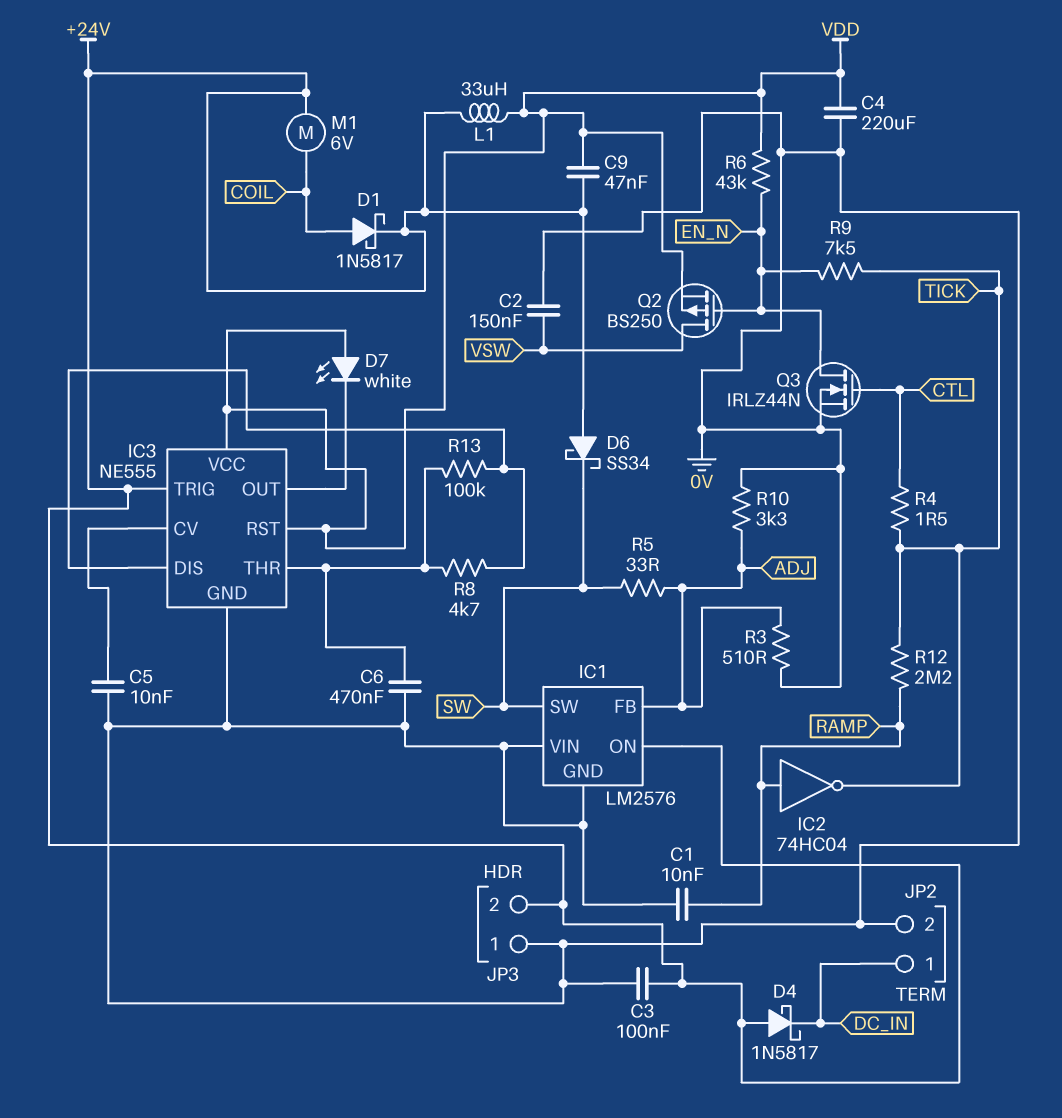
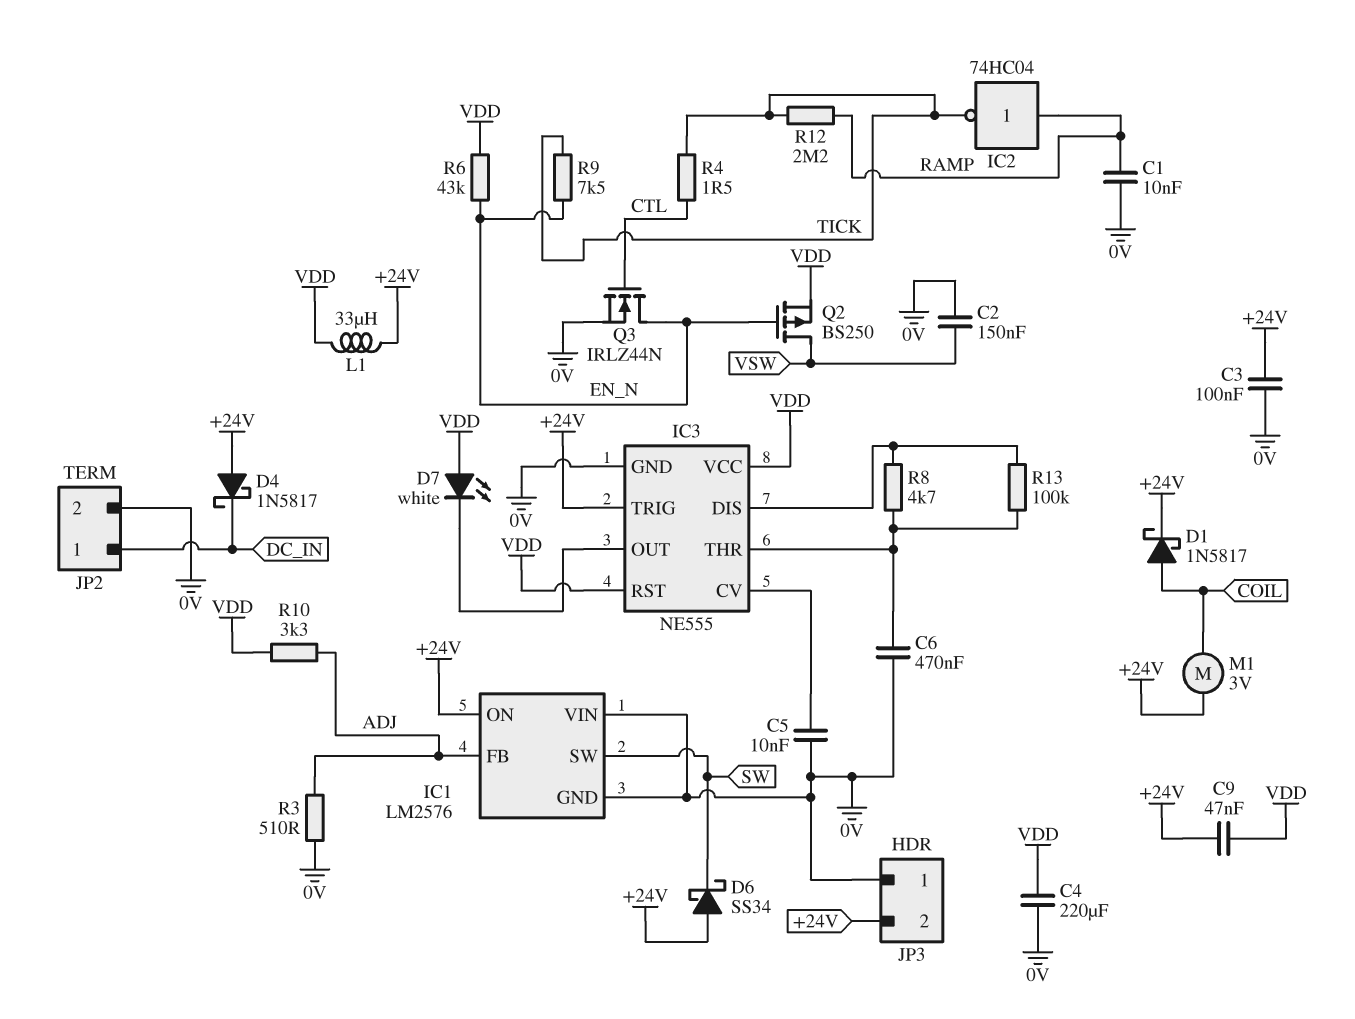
M1: motor 6V (+24V, COIL) -> motor 3V (+24V, COIL)
R5: 33 (ADJ, SW) -> none
R10: 3.3k (0V, ADJ) -> 3.3k (ADJ, VDD)

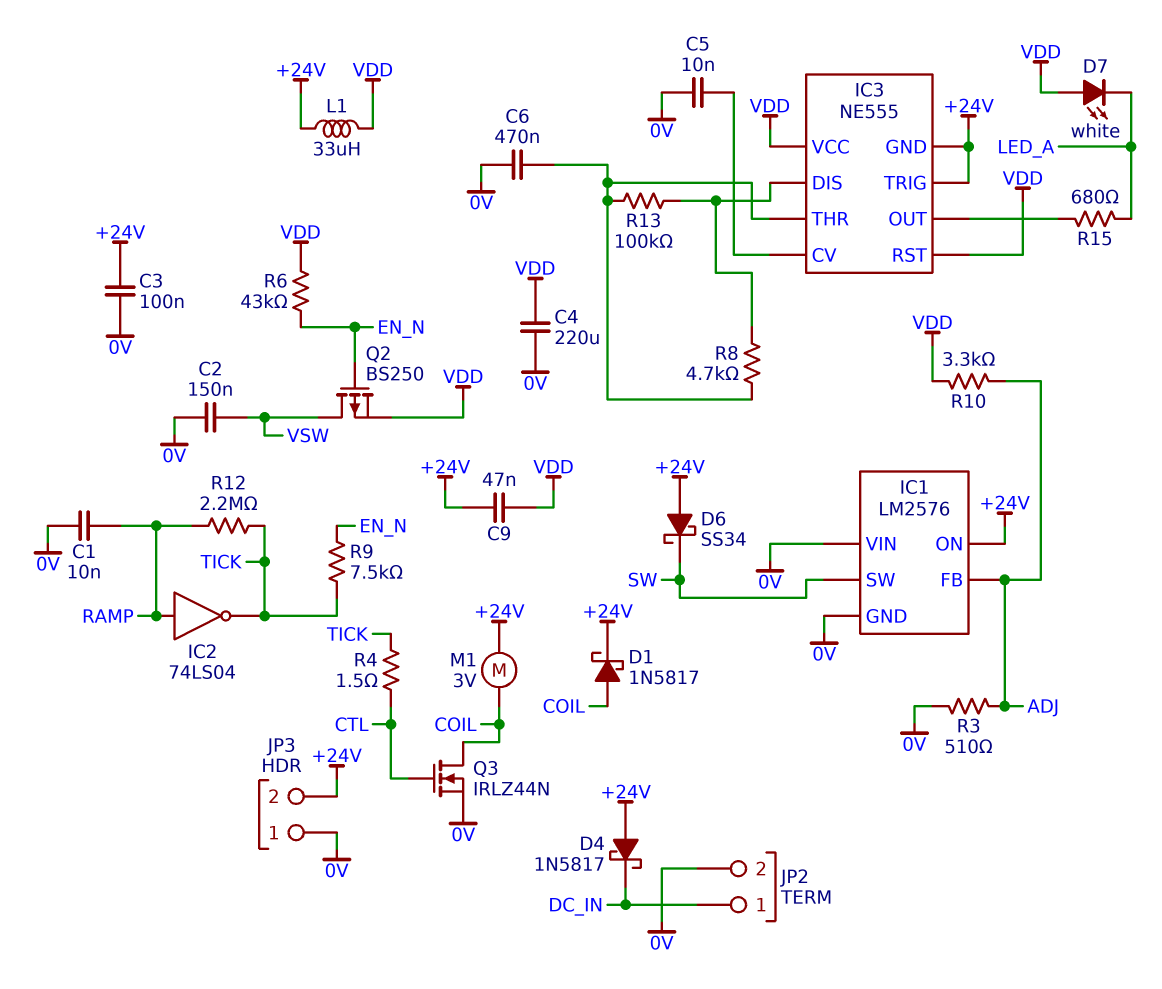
D7: LED white (A VDD, K IC3/OUT) -> LED white (A VDD, K LED_A)
IC2: NOT 74HC04 (in RAMP, out TICK) -> NOT 74LS04 (in RAMP, out TICK)
IC3 pin GND: 0V -> +24V
Q3: NMOS IRLZ44N (G CTL, D EN_N, S 0V) -> NMOS IRLZ44N (G CTL, D COIL, S 0V)
R15: none -> 680 (IC3/OUT, LED_A)

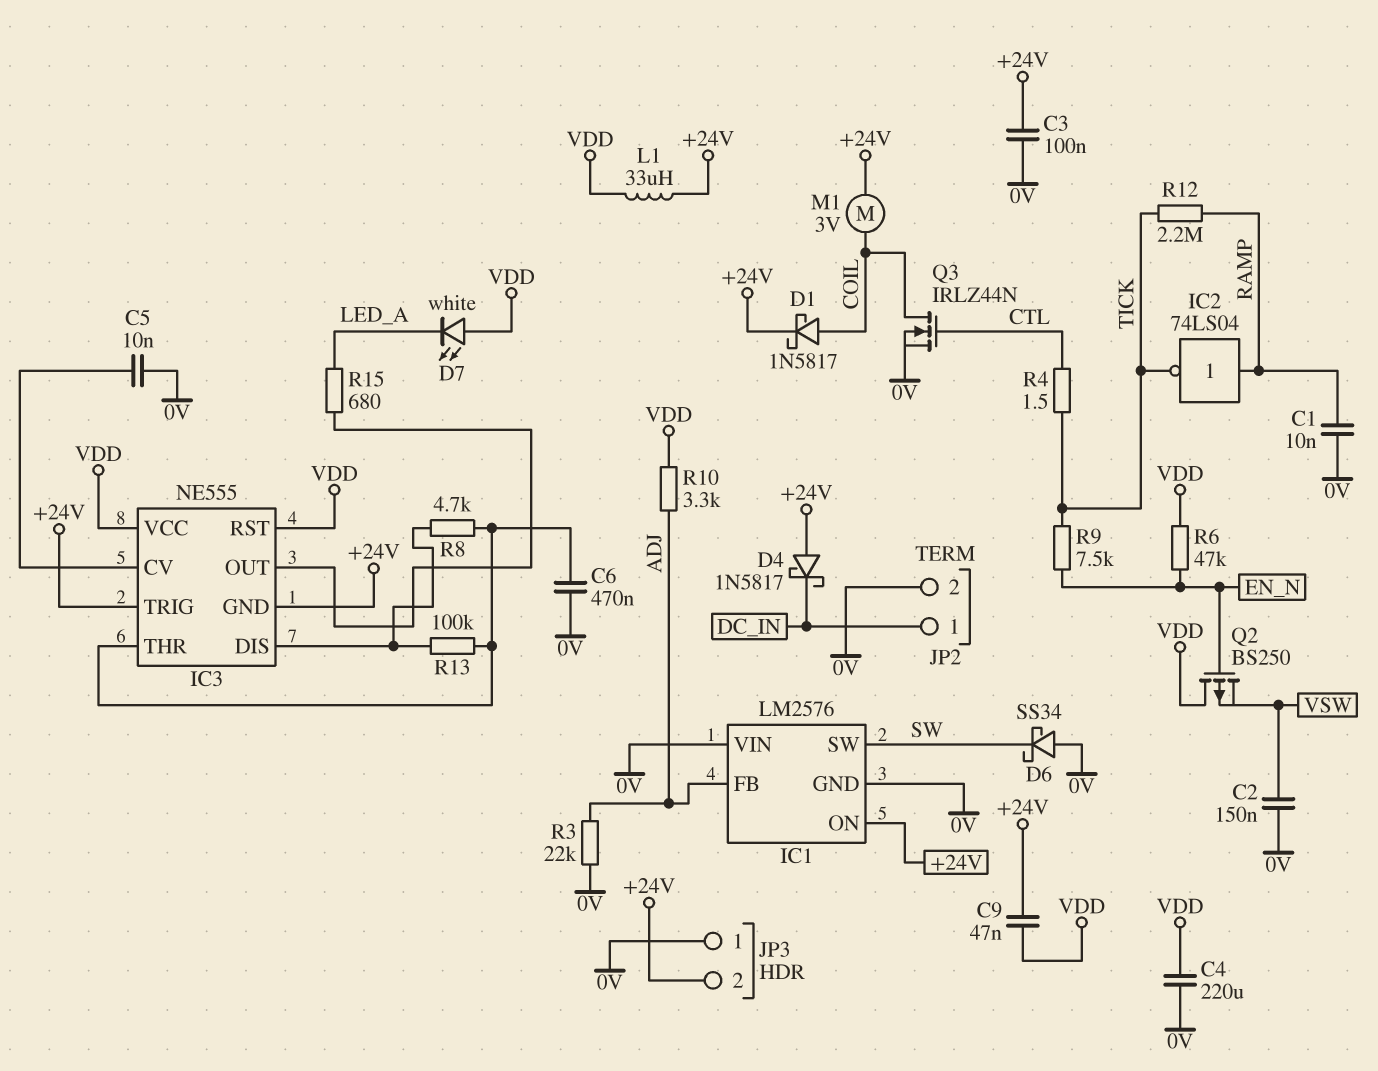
D6: schottky SS34 (A +24V, K SW) -> schottky SS34 (A 0V, K SW)
Q2: PMOS BS250 (G EN_N, D VSW, S VDD) -> PMOS BS250 (G EN_N, D VDD, S VSW)
R3: 510 (0V, ADJ) -> 22k (0V, ADJ)
R6: 43k (EN_N, VDD) -> 47k (EN_N, VDD)

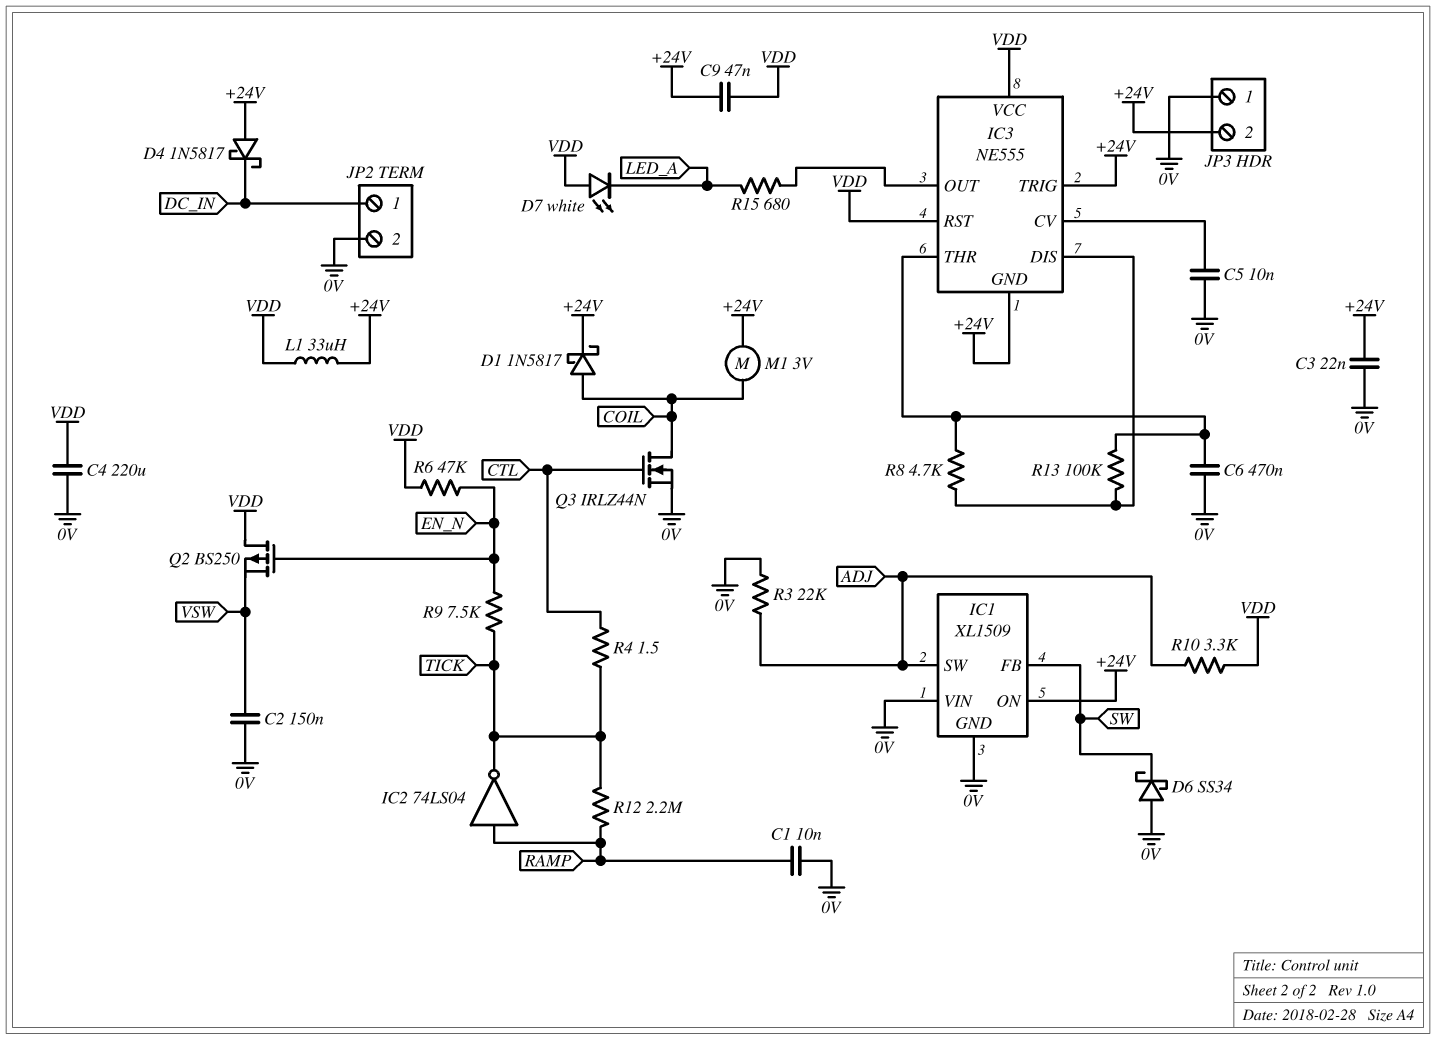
C3: 100nF (+24V, 0V) -> 22nF (+24V, 0V)
IC1: LM2576 -> XL1509
IC1 pin FB: ADJ -> SW
IC1 pin SW: SW -> ADJ

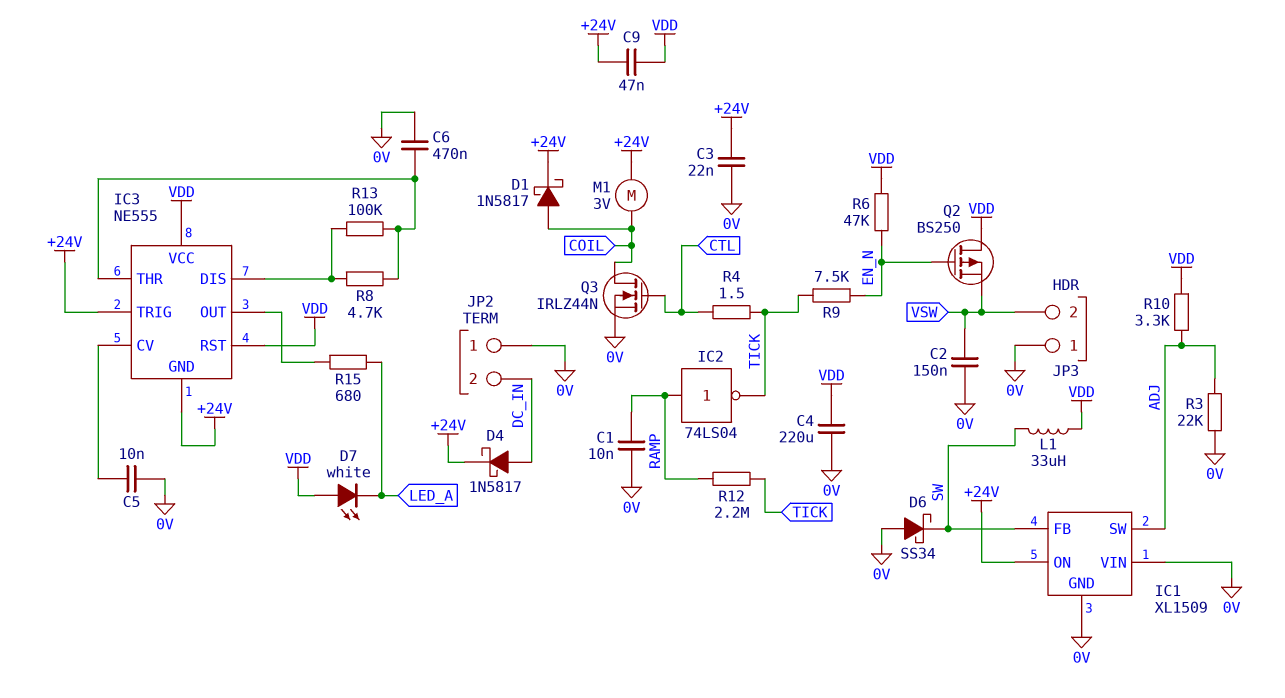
D4: schottky 1N5817 (A +24V, K DC_IN) -> schottky 1N5817 (A DC_IN, K +24V)
JP2 pin 1: DC_IN -> 0V
JP2 pin 2: 0V -> DC_IN
JP3 pin 2: +24V -> VSW
L1: 33uH (+24V, VDD) -> 33uH (SW, VDD)

